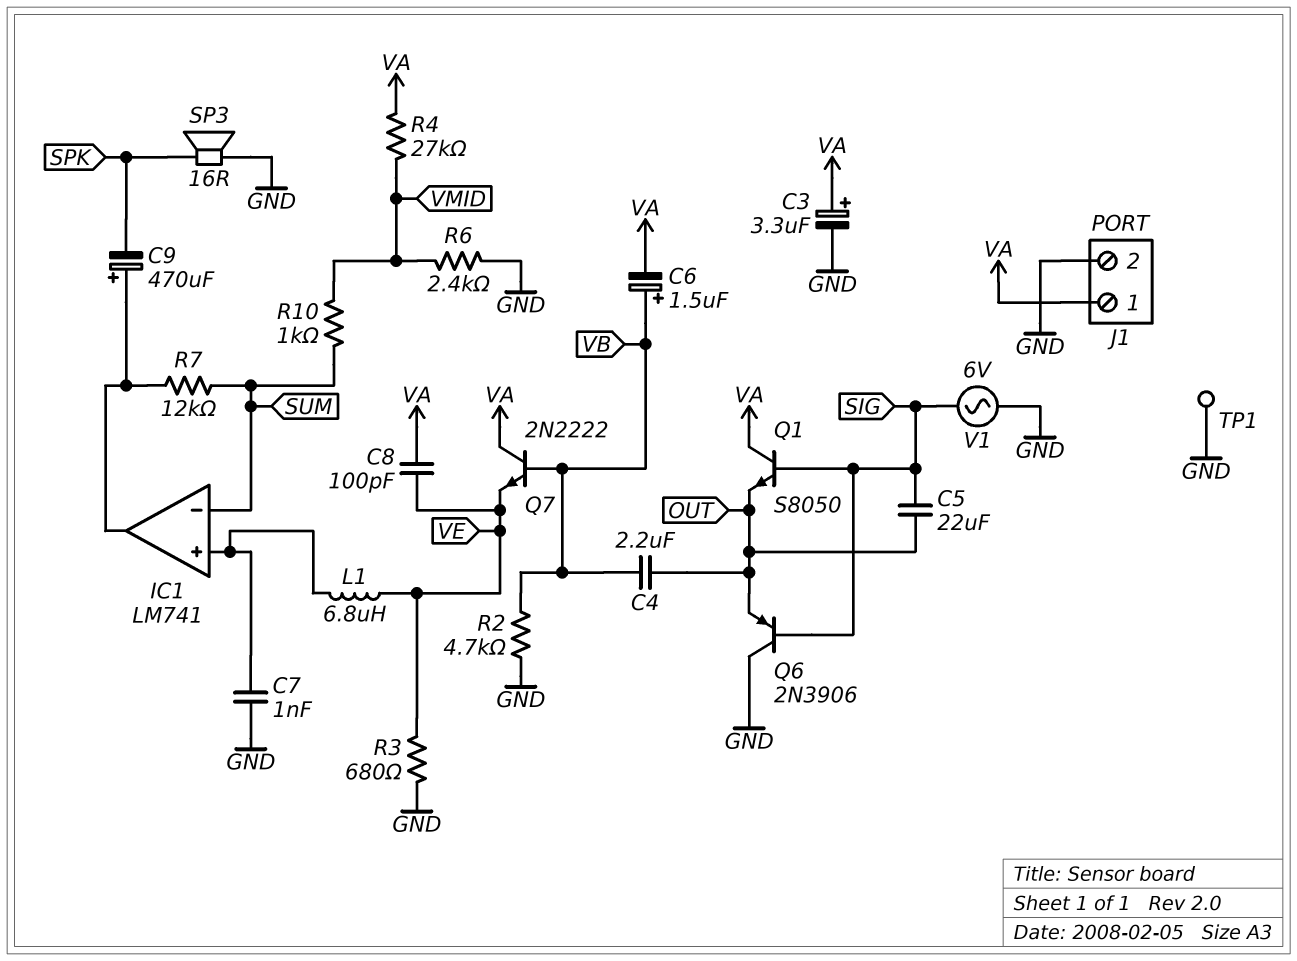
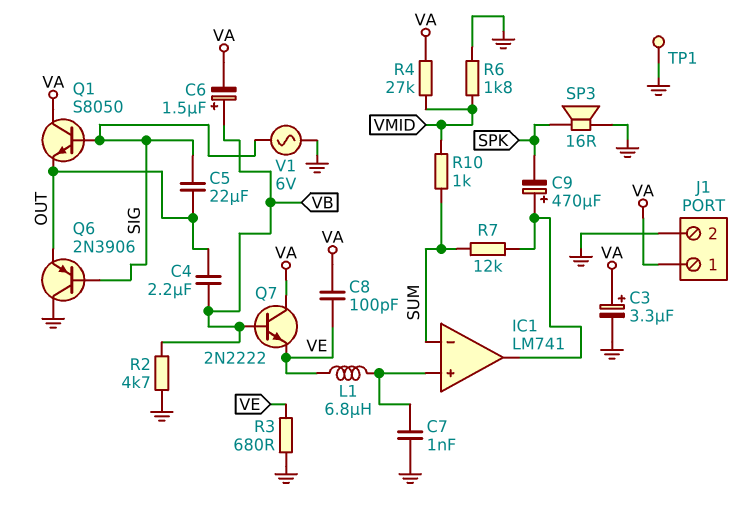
R6: 2.4k (GND, VMID) -> 1.8k (GND, VMID)

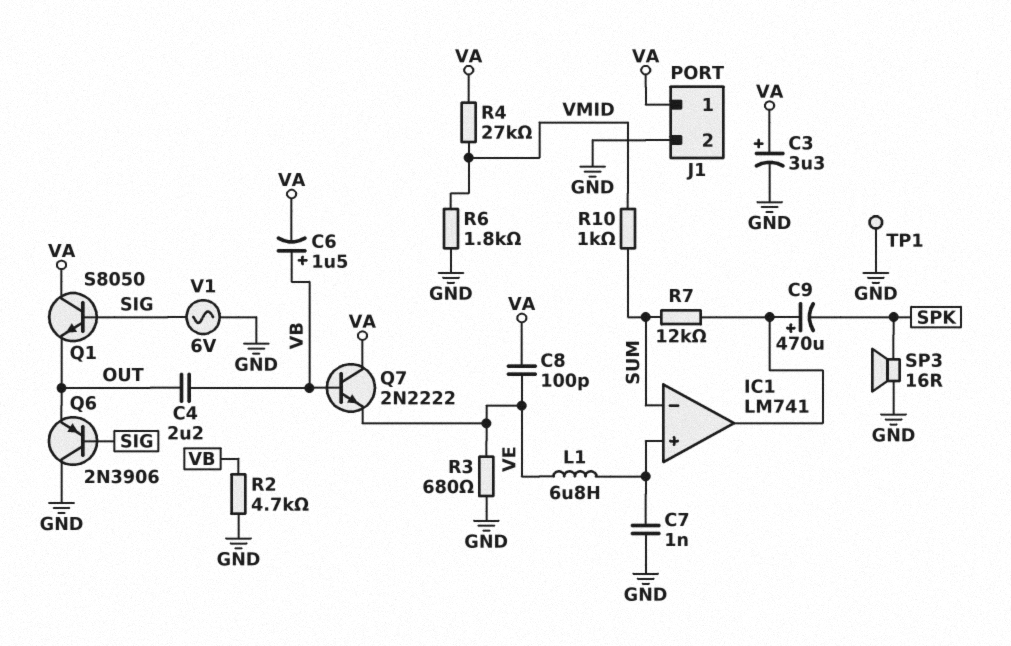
C5: 22uF (OUT, SIG) -> none

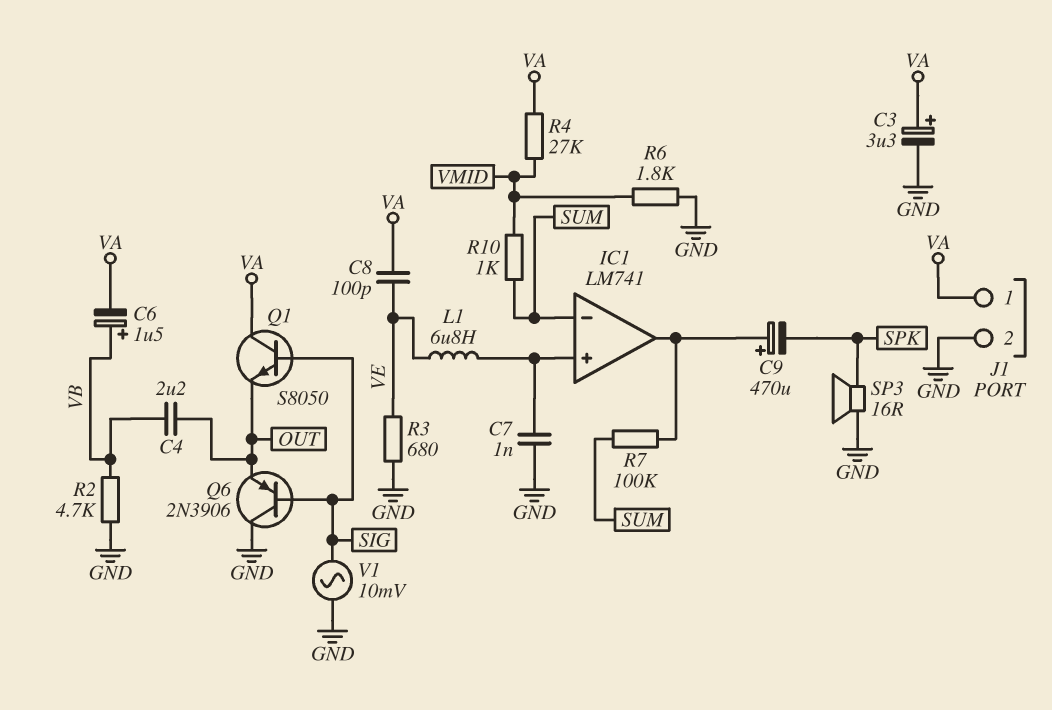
Q7: NPN 2N2222 (B VB, C VA, E VE) -> none
R7: 12k (IC1/out, SUM) -> 100k (IC1/out, SUM)
TP1: test point (GND) -> none
V1: AC 6V (GND, SIG) -> AC 10mV (GND, SIG)

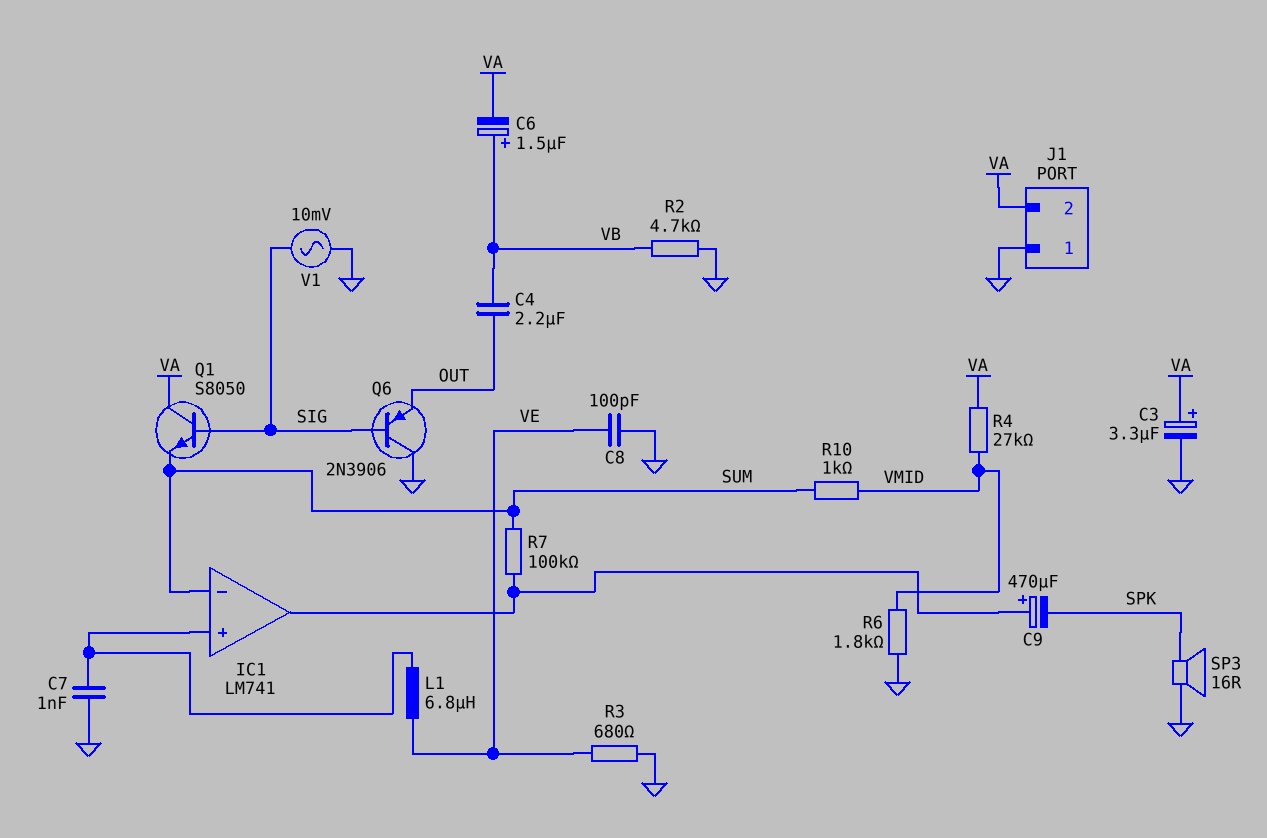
C8: 100pF (VA, VE) -> 100pF (GND, VE)
J1 pin 1: VA -> GND
J1 pin 2: GND -> VA
Q1: NPN S8050 (B SIG, C VA, E OUT) -> NPN S8050 (B SIG, C VA, E SUM)

